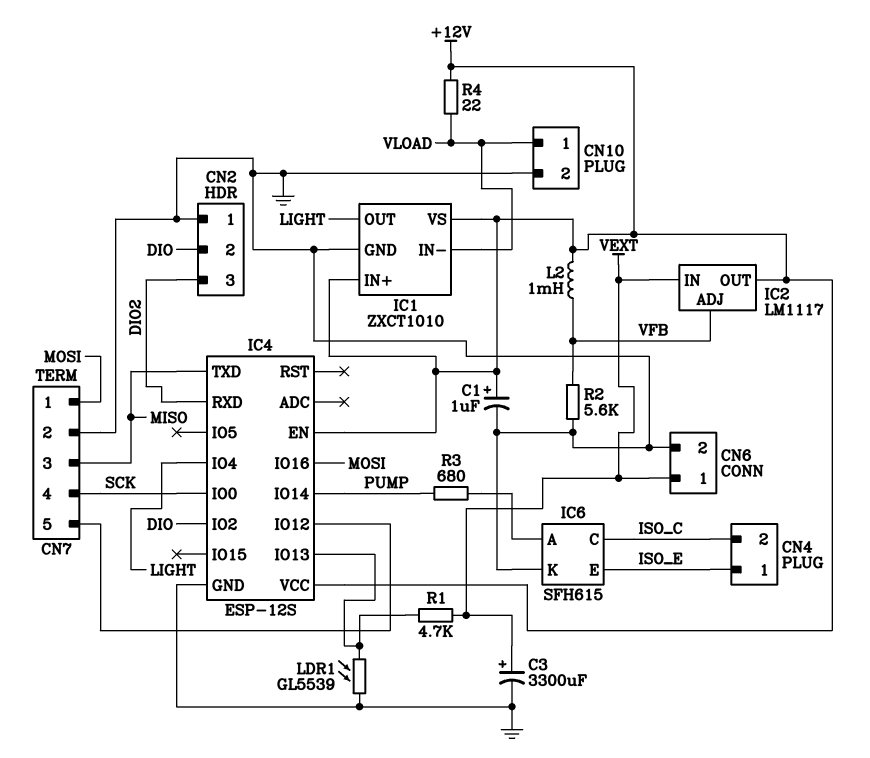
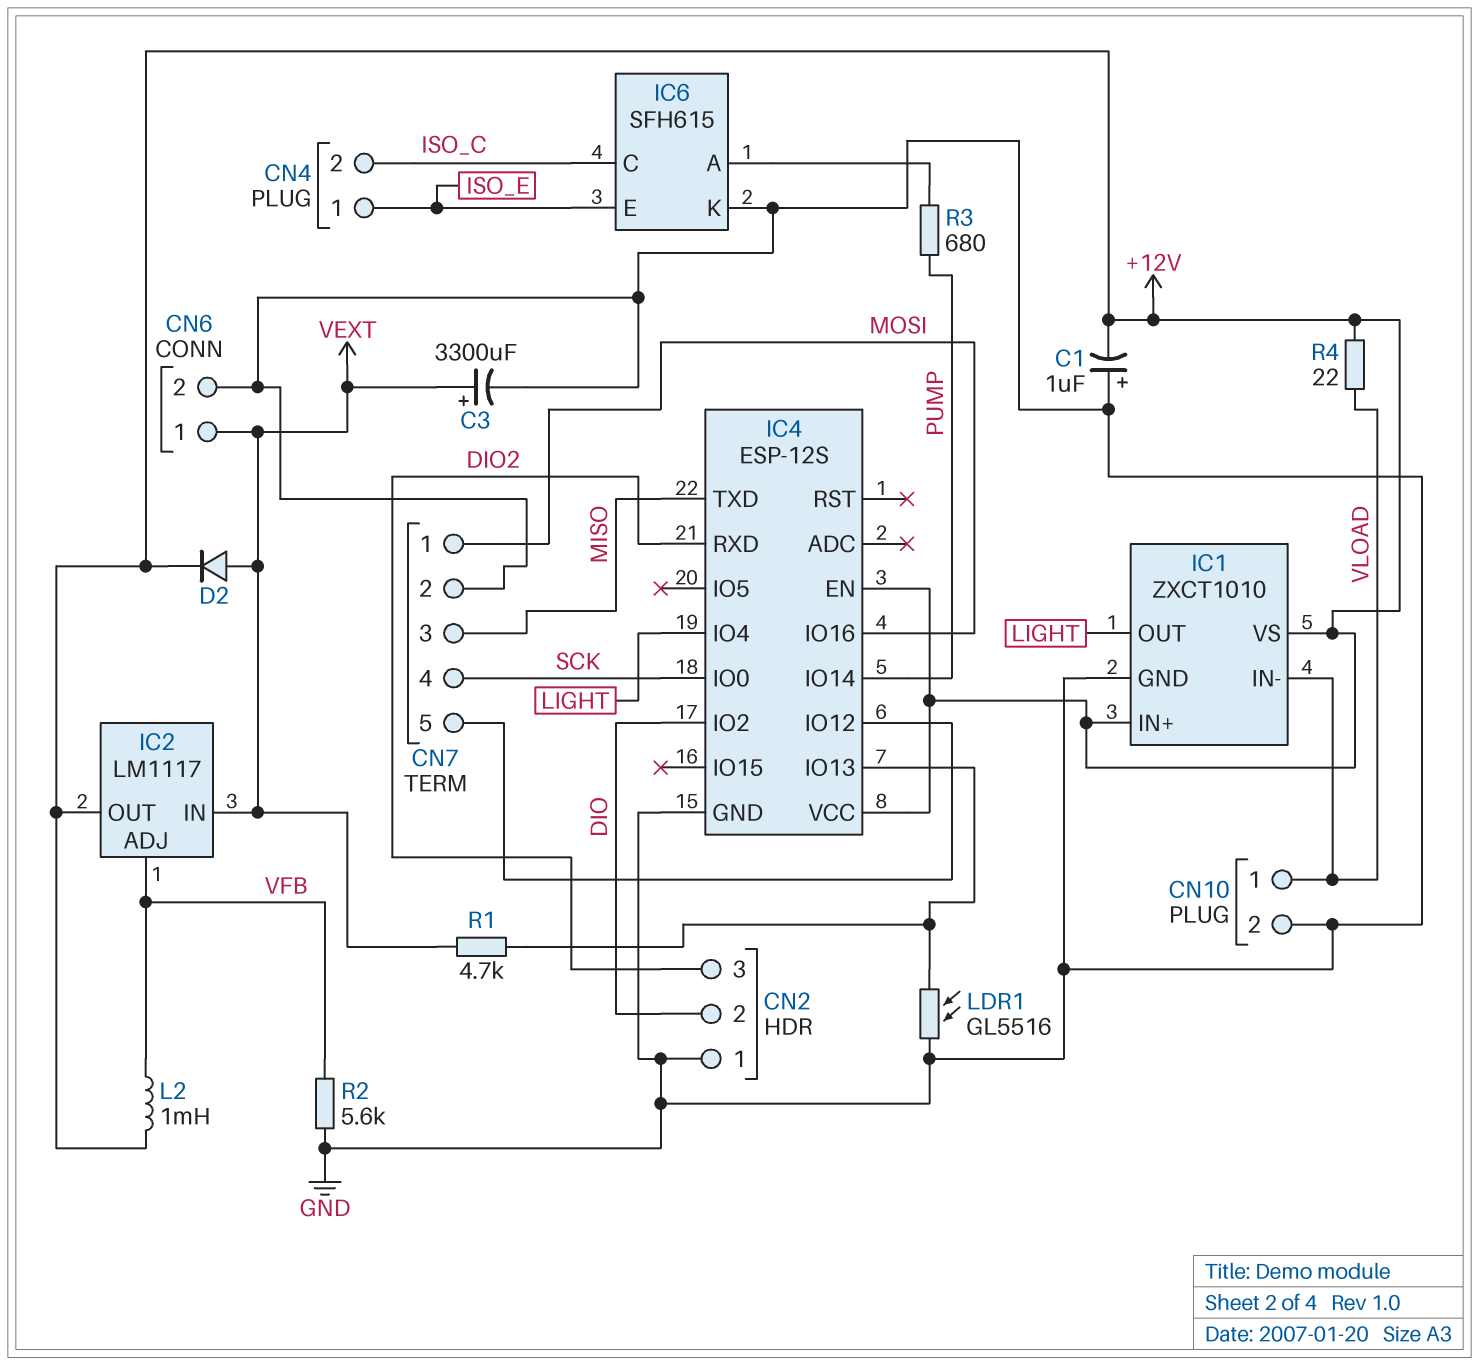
C1: 1uF (plus +12V, minus GND) -> 1uF (plus GND, minus +12V)
D2: none -> diode (A VEXT, K +12V)
LDR1: GL5539 (GND, IC4/IO13) -> GL5516 (GND, IC4/IO13)

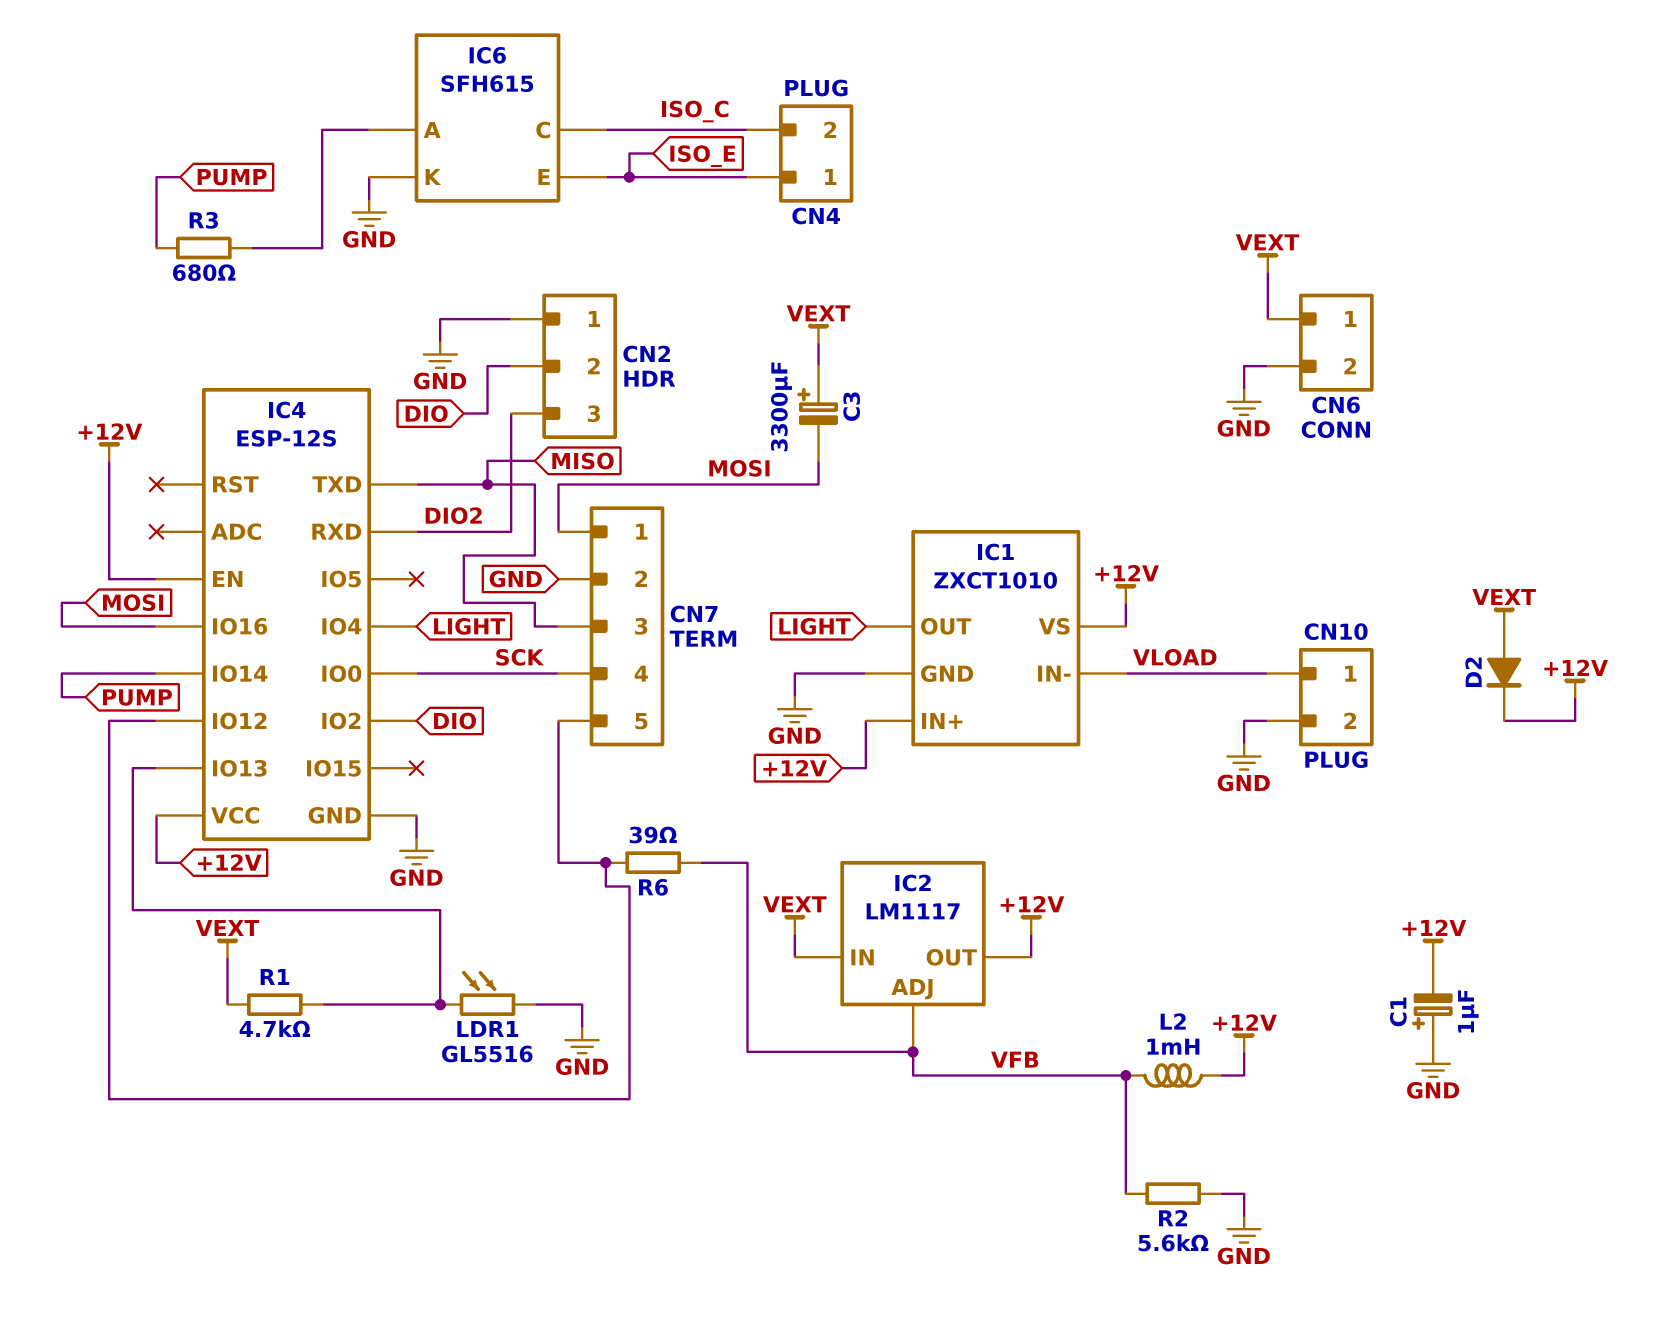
C3: 3300uF (plus VEXT, minus GND) -> 3300uF (plus VEXT, minus MOSI)
R4: 22 (+12V, VLOAD) -> none
R6: none -> 39 (CN7/5, VFB)

